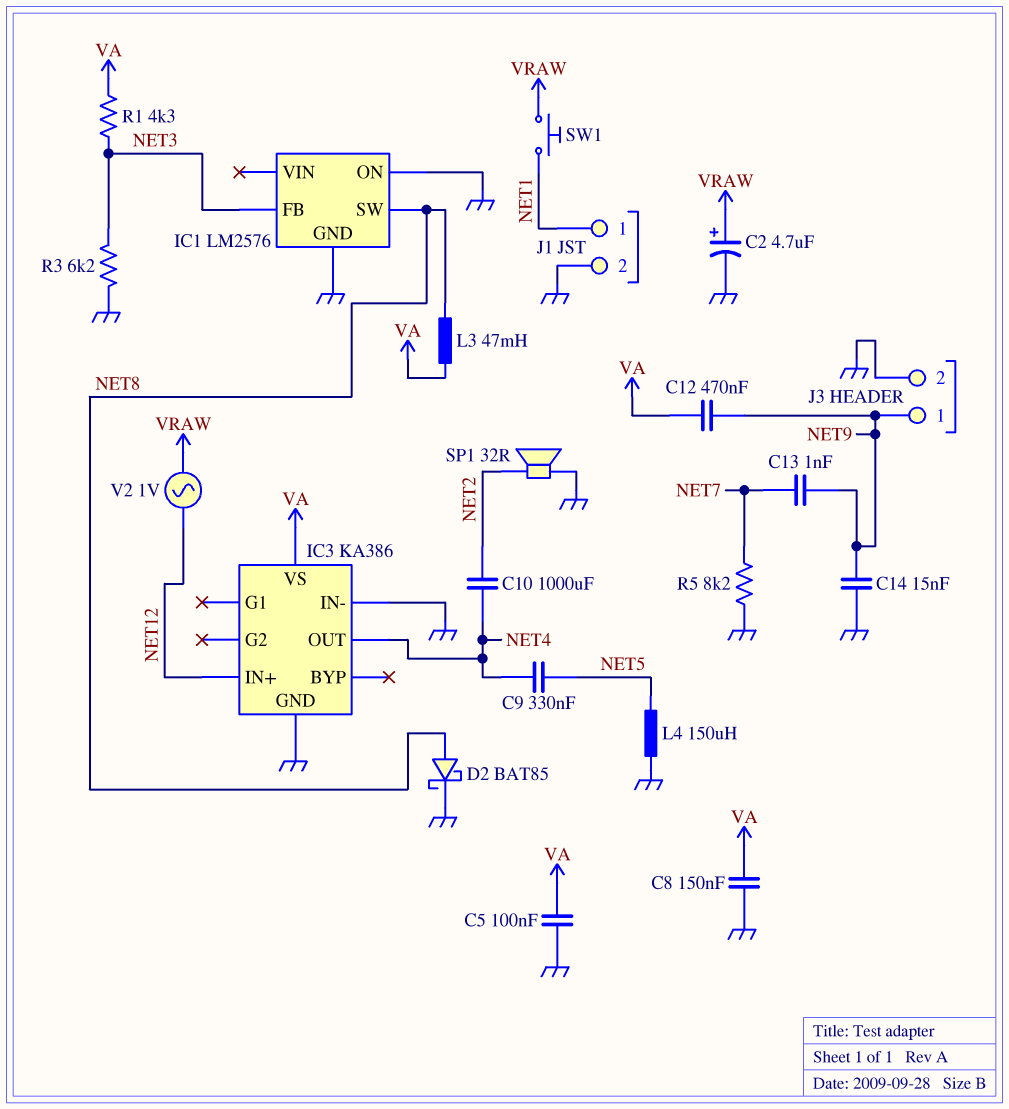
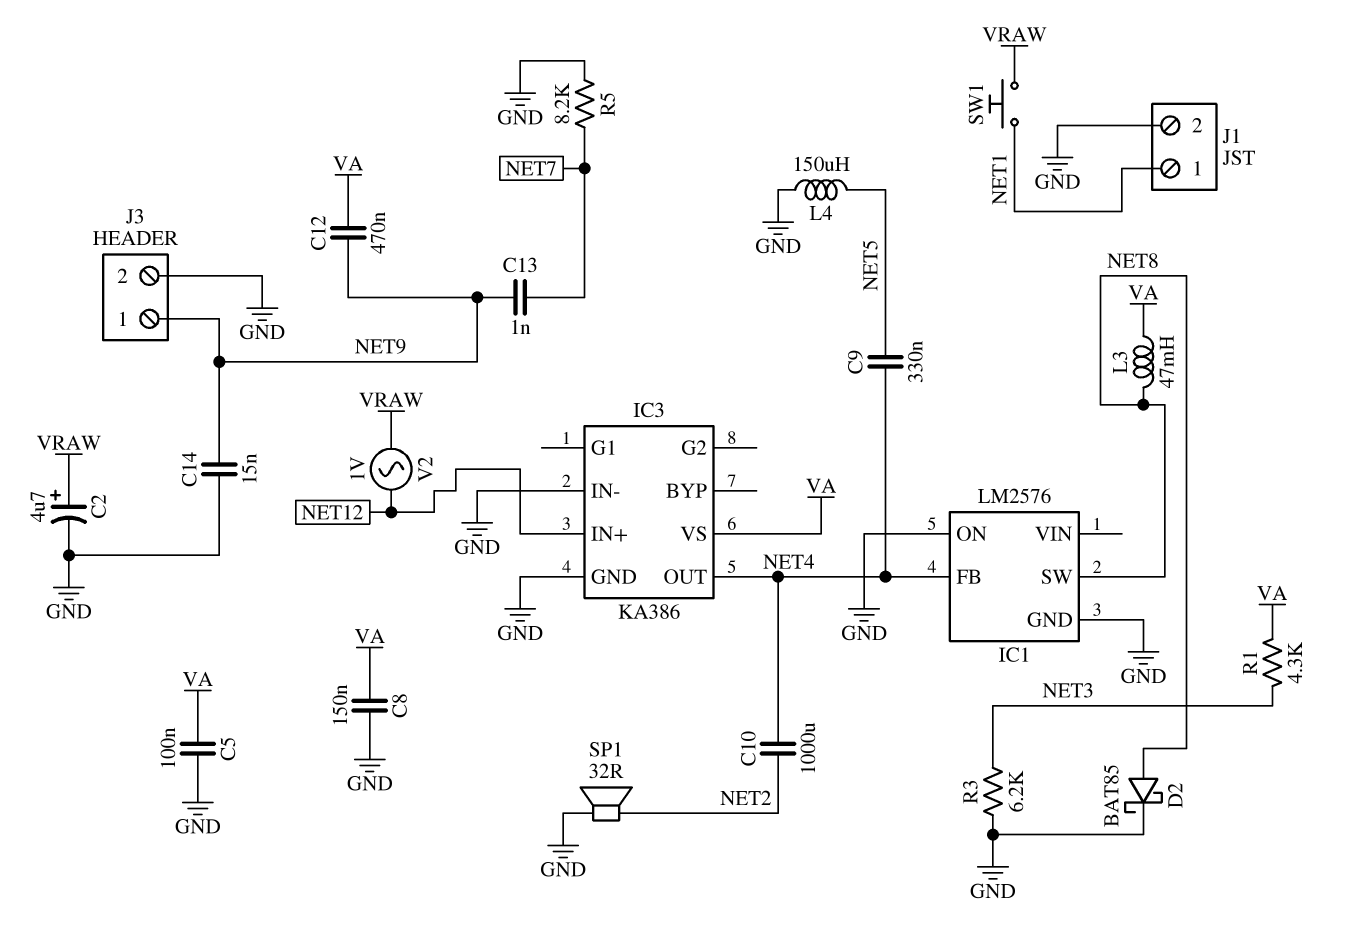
IC1 pin FB: NET3 -> NET4

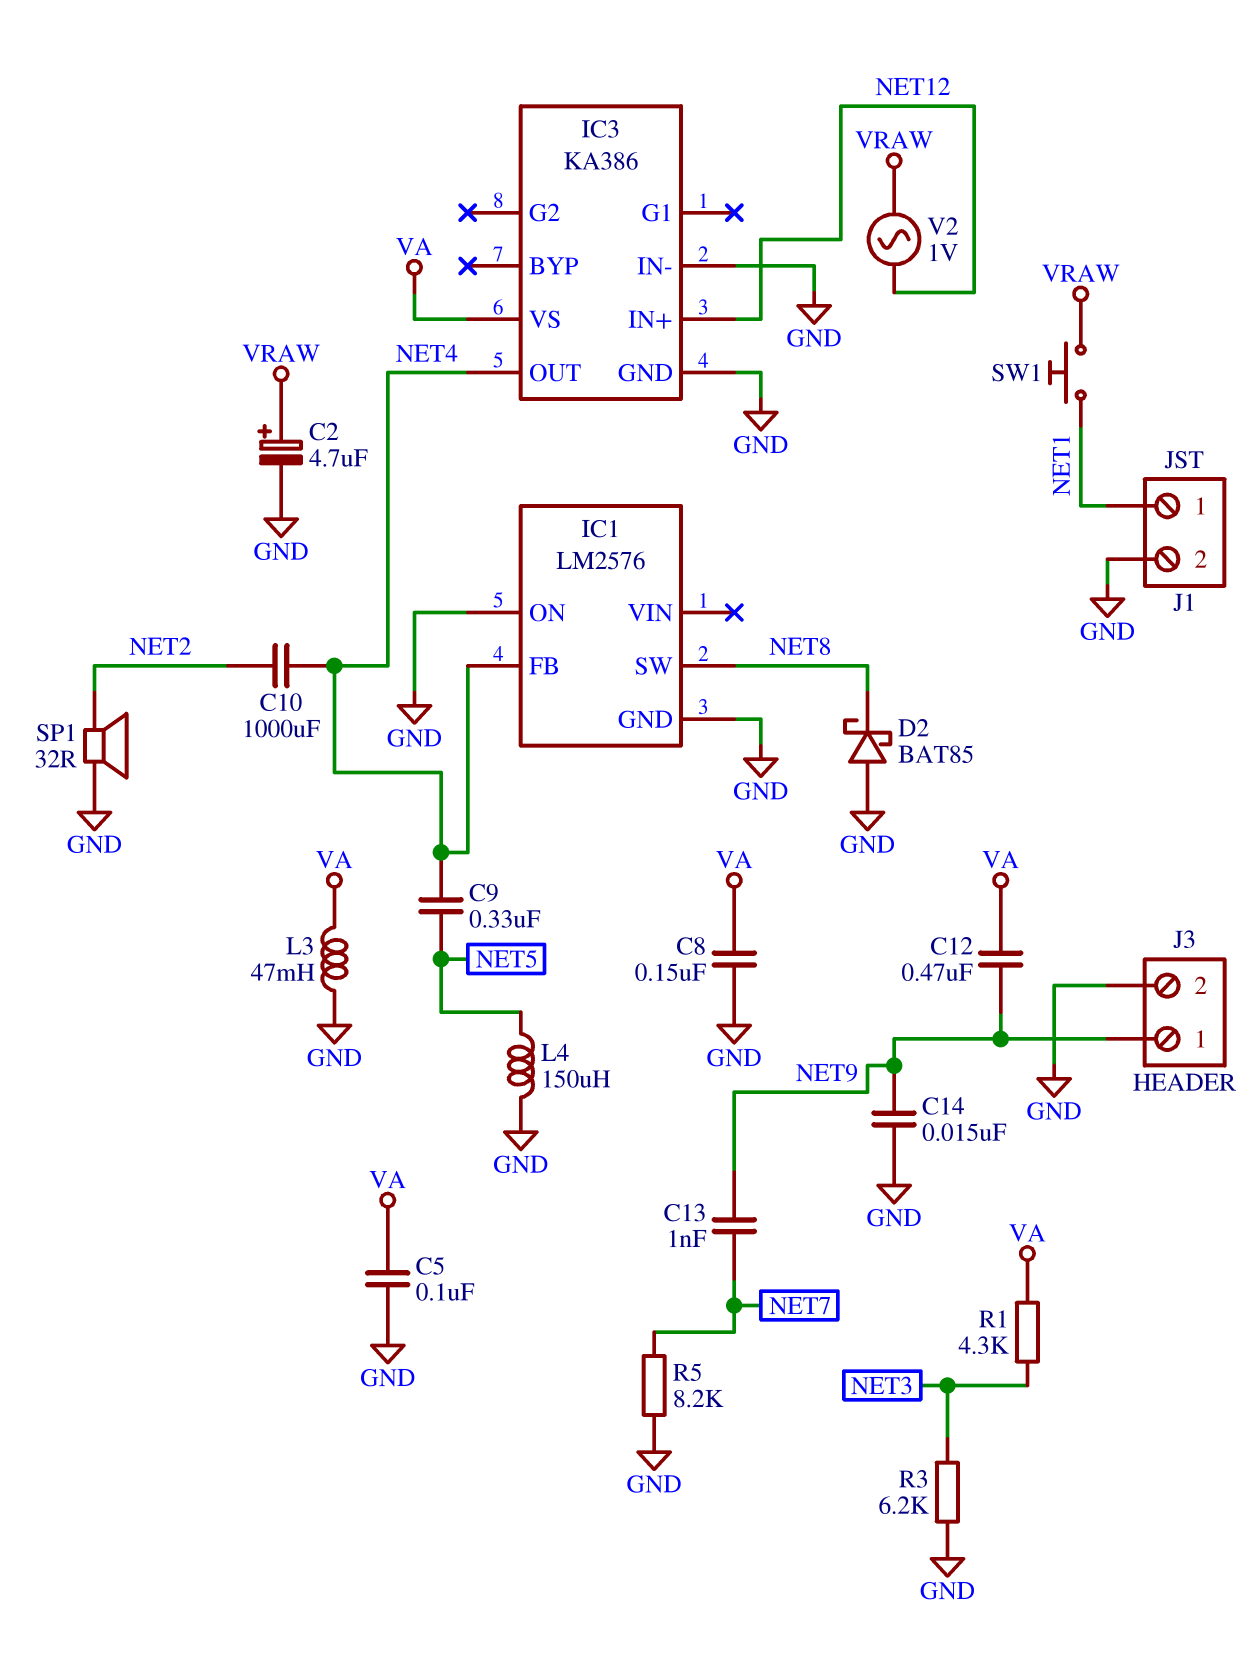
D2: schottky BAT85 (A NET8, K GND) -> schottky BAT85 (A GND, K NET8)
L3: 47mH (NET8, VA) -> 47mH (GND, VA)

